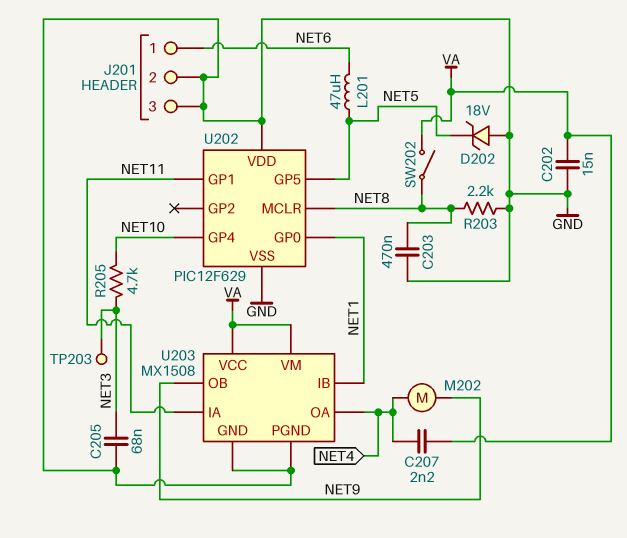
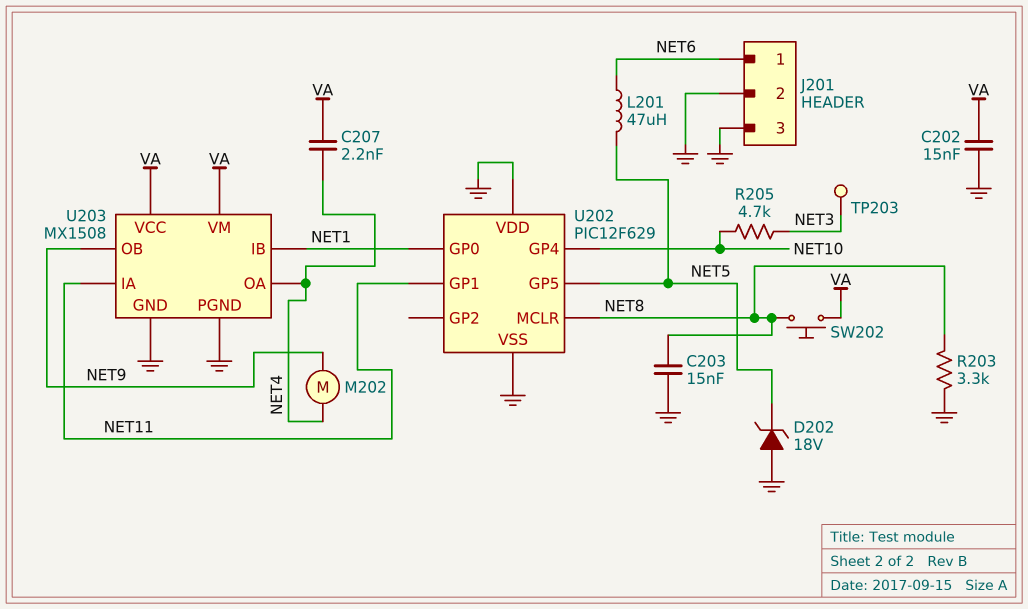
C203: 470nF (GND, NET8) -> 15nF (GND, NET8)
C205: 68nF (GND, NET3) -> none
R203: 2.2k (GND, NET8) -> 3.3k (GND, NET8)
SW202: switch (NET8, VA) -> button (NET8, VA)

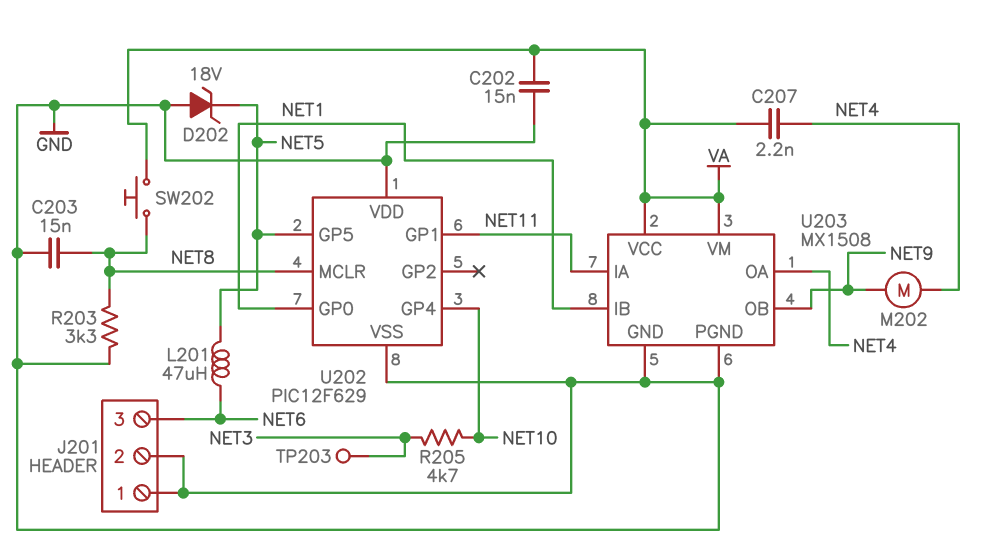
J201 pin 1: NET6 -> GND
J201 pin 3: GND -> NET6

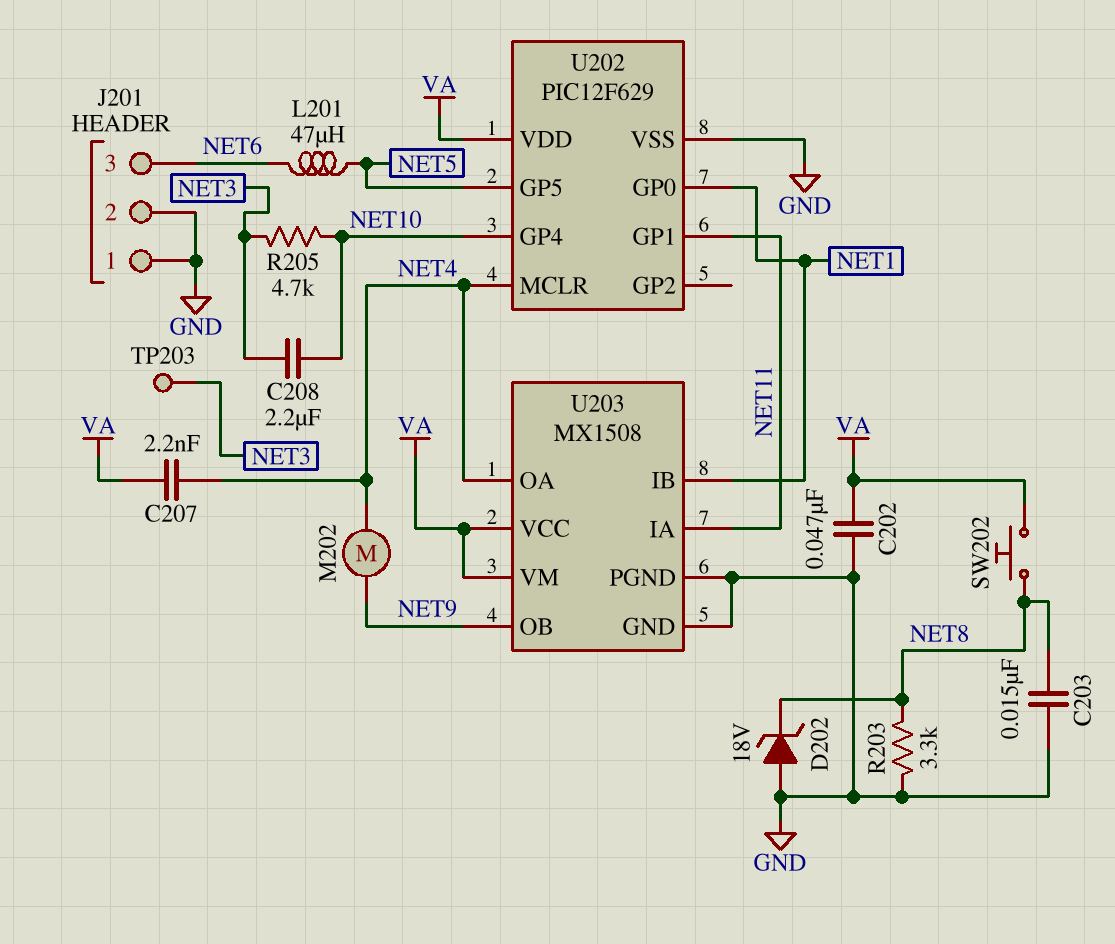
C202: 15nF (GND, VA) -> 47nF (GND, VA)
C208: none -> 2.2uF (NET3, NET10)
D202: zener 18V (A GND, K NET5) -> zener 18V (A GND, K NET8)
U202 pin MCLR: NET8 -> NET4
U202 pin VDD: GND -> VA

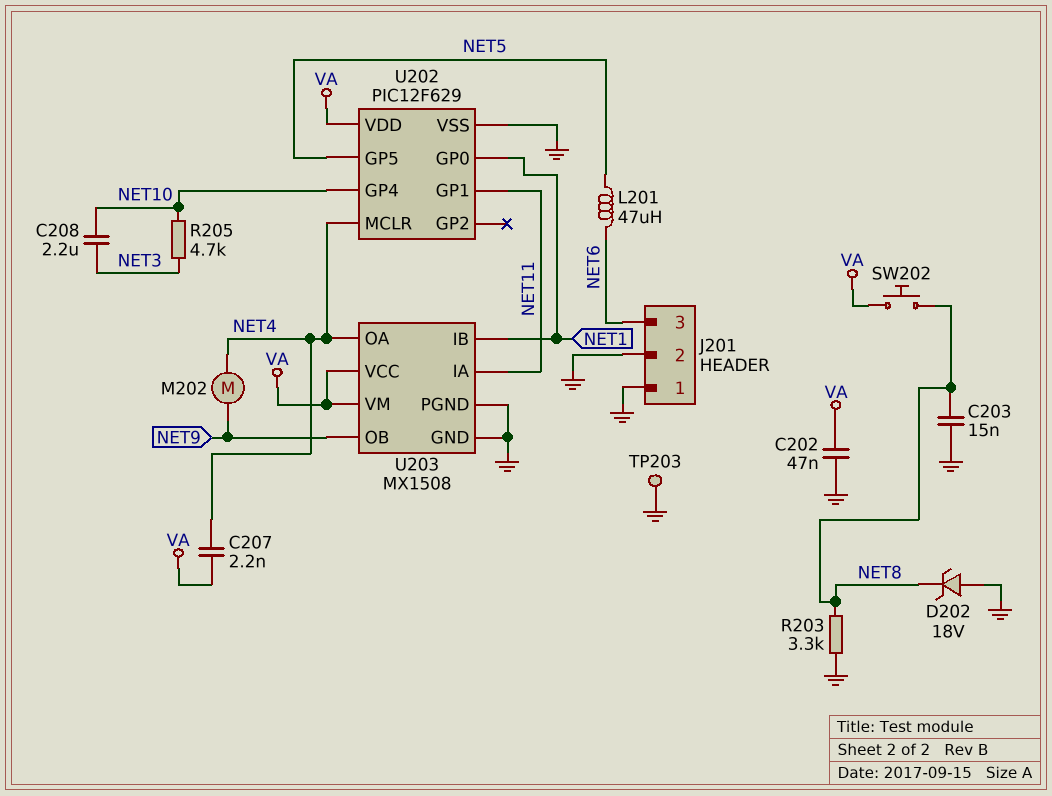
TP203: test point (NET3) -> test point (GND)

